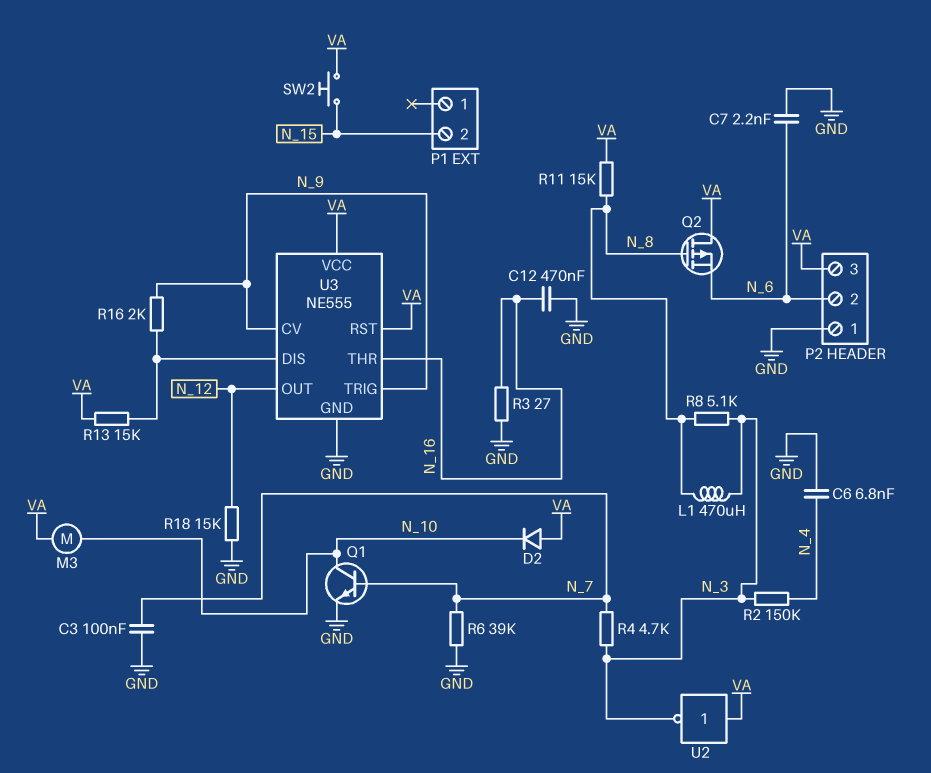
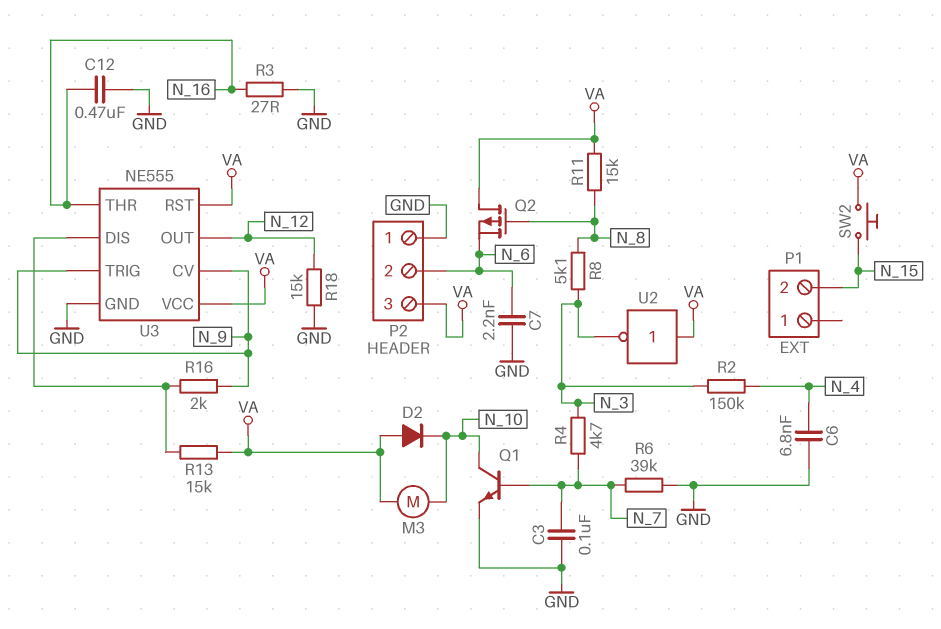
L1: 470uH (N_3, N_8) -> none

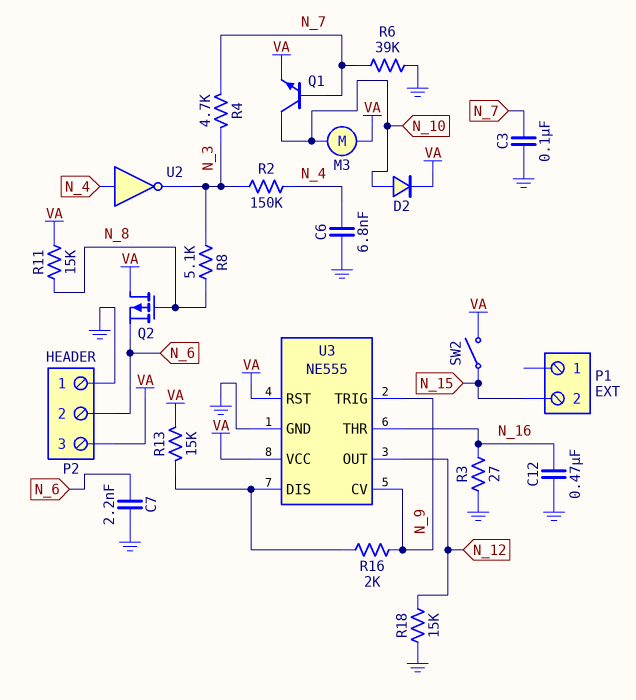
D2: diode (A VA, K N_10) -> diode (A N_10, K VA)
Q1: NPN (B N_7, C N_10, E GND) -> NPN (B N_7, C N_10, E VA)
SW2: button (N_15, VA) -> switch (N_15, VA)
U2: NOT (in VA, out N_3) -> NOT (in N_4, out N_3)

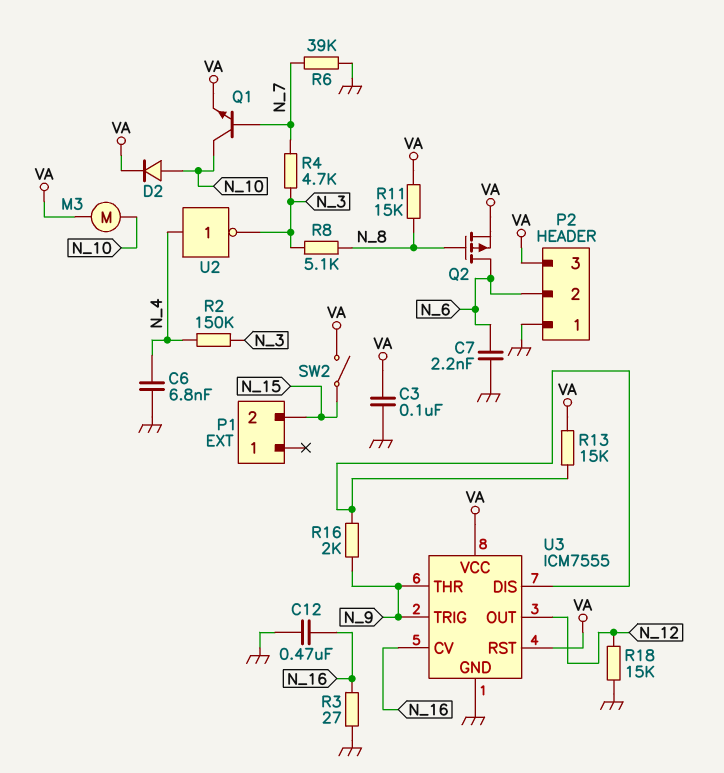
C3: 100nF (GND, N_7) -> 100nF (GND, VA)
Q2: PMOS (G N_8, D VA, S N_6) -> PMOS (G N_8, D N_6, S VA)
U3: NE555 -> ICM7555
U3 pin CV: N_9 -> N_16
U3 pin THR: N_16 -> N_9

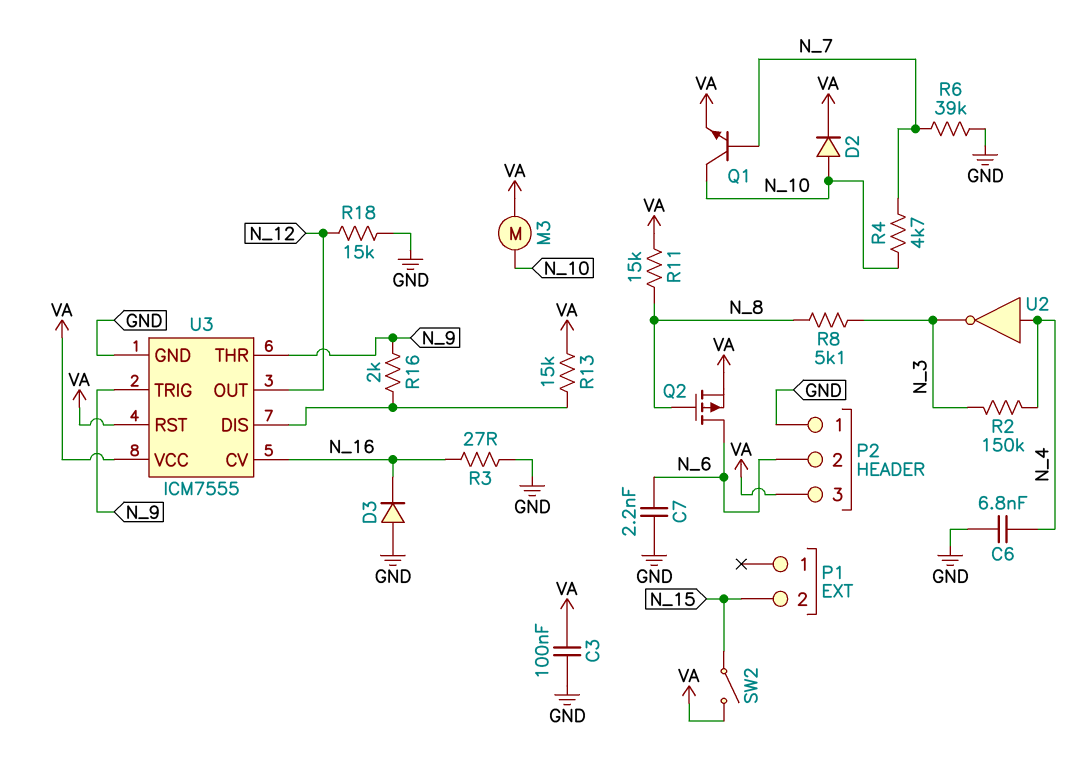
C12: 470nF (GND, N_16) -> none
D3: none -> diode (A GND, K N_16)
R4: 4.7k (N_3, N_7) -> 4.7k (N_7, N_10)

